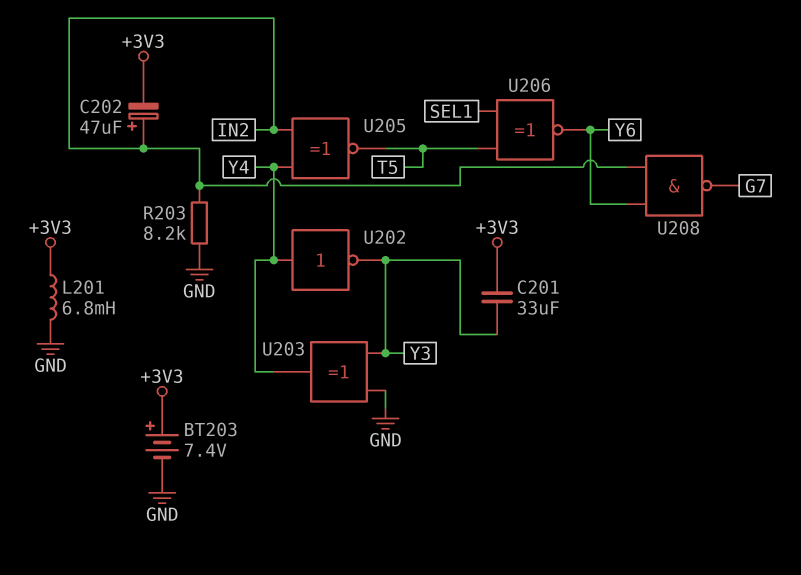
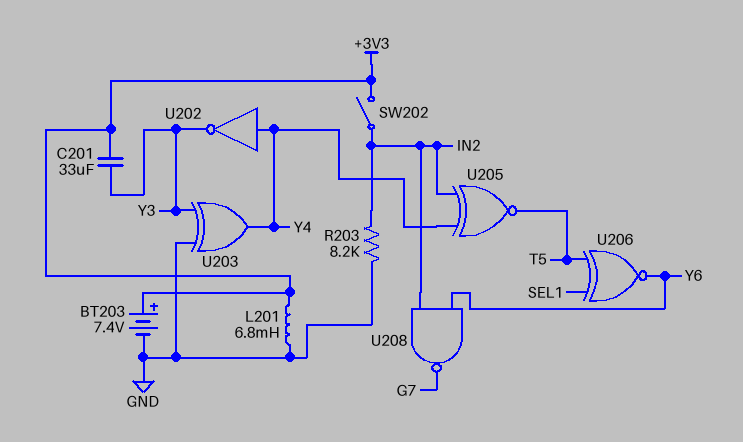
C202: 47uF (plus IN2, minus +3V3) -> none
SW202: none -> switch (+3V3, IN2)

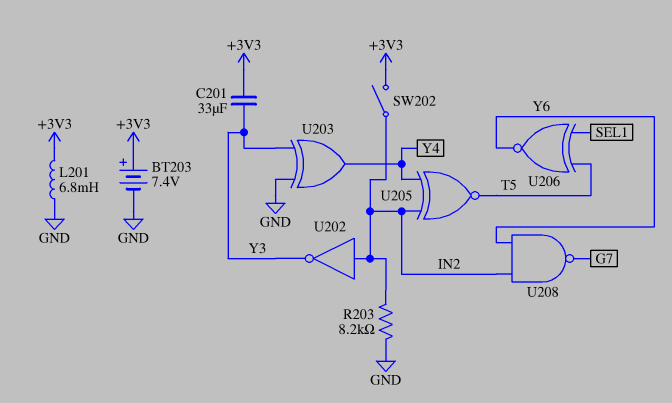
U202: NOT (in Y4, out Y3) -> NOT (in IN2, out Y3)

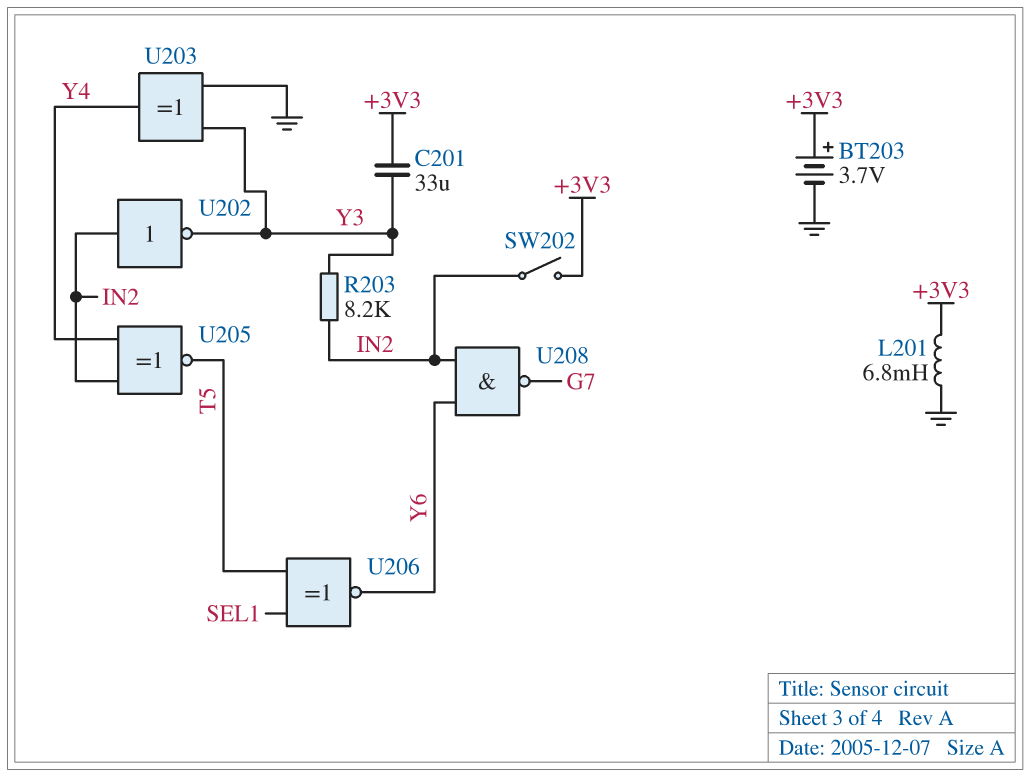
BT203: 7.4V (plus +3V3, minus GND) -> 3.7V (plus +3V3, minus GND)
R203: 8.2k (GND, IN2) -> 8.2k (IN2, Y3)

